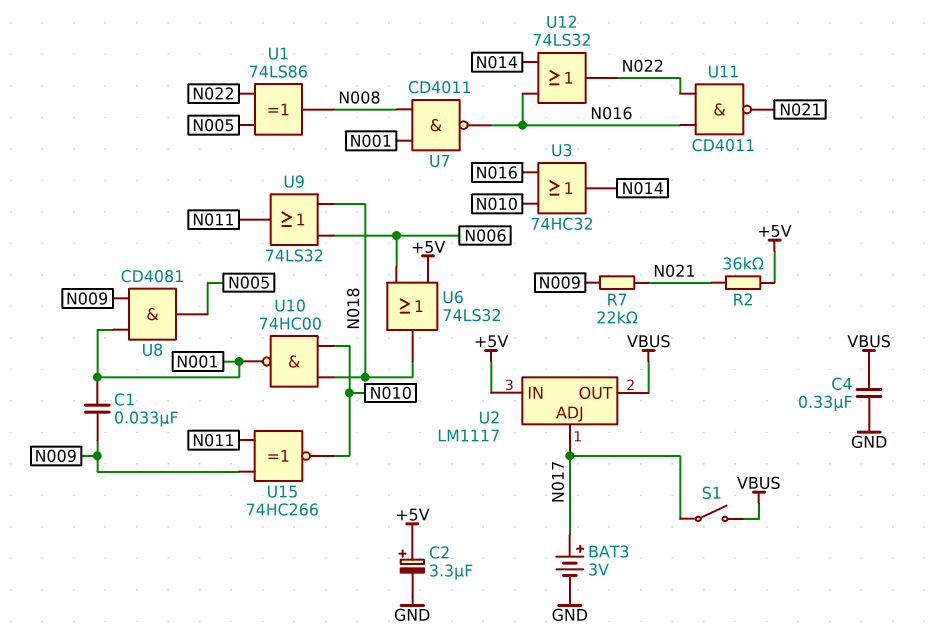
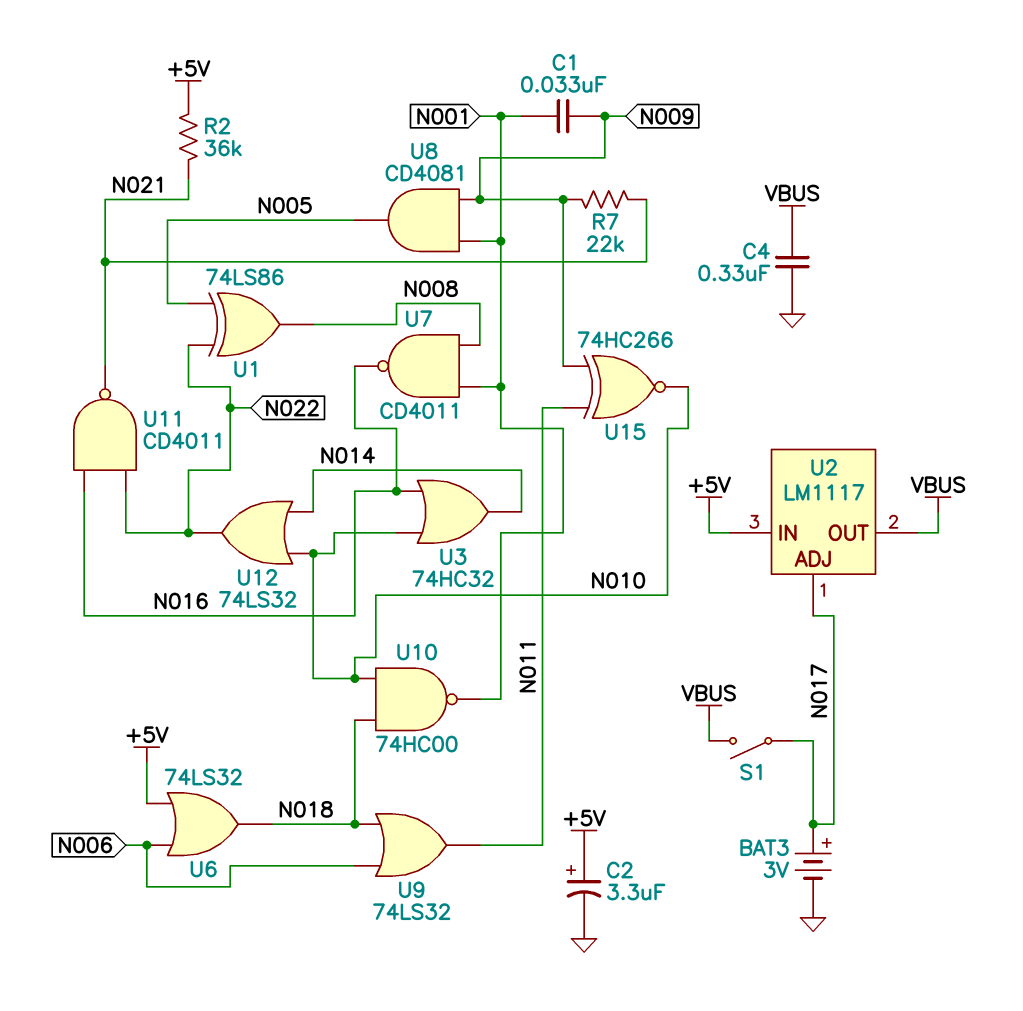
U12: OR 74LS32 (in N014, in N016, out N022) -> OR 74LS32 (in N010, in N014, out N022)

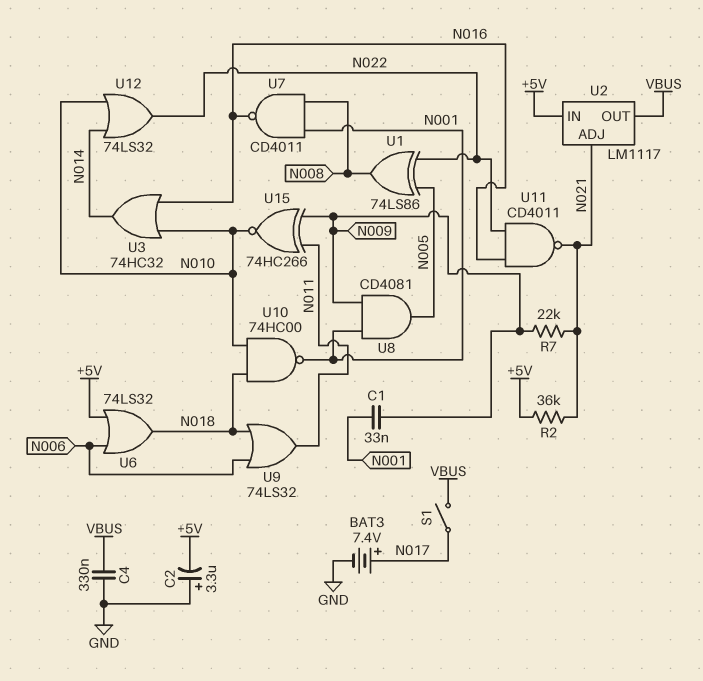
BAT3: 3V (plus N017, minus GND) -> 7.4V (plus N017, minus GND)
C2: 3.3uF (plus +5V, minus GND) -> 3.3uF (plus GND, minus +5V)
U2 pin ADJ: N017 -> N021

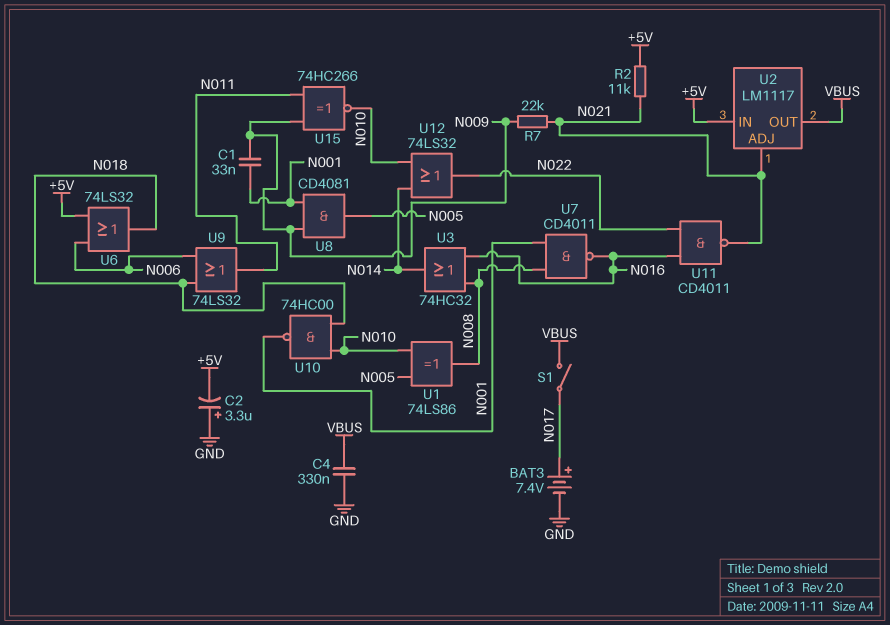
R2: 36k (+5V, N021) -> 11k (+5V, N021)
U1: XOR 74LS86 (in N005, in N022, out N008) -> XOR 74LS86 (in N005, in N010, out N008)
U3: OR 74HC32 (in N010, in N016, out N014) -> OR 74HC32 (in N008, in N016, out N014)

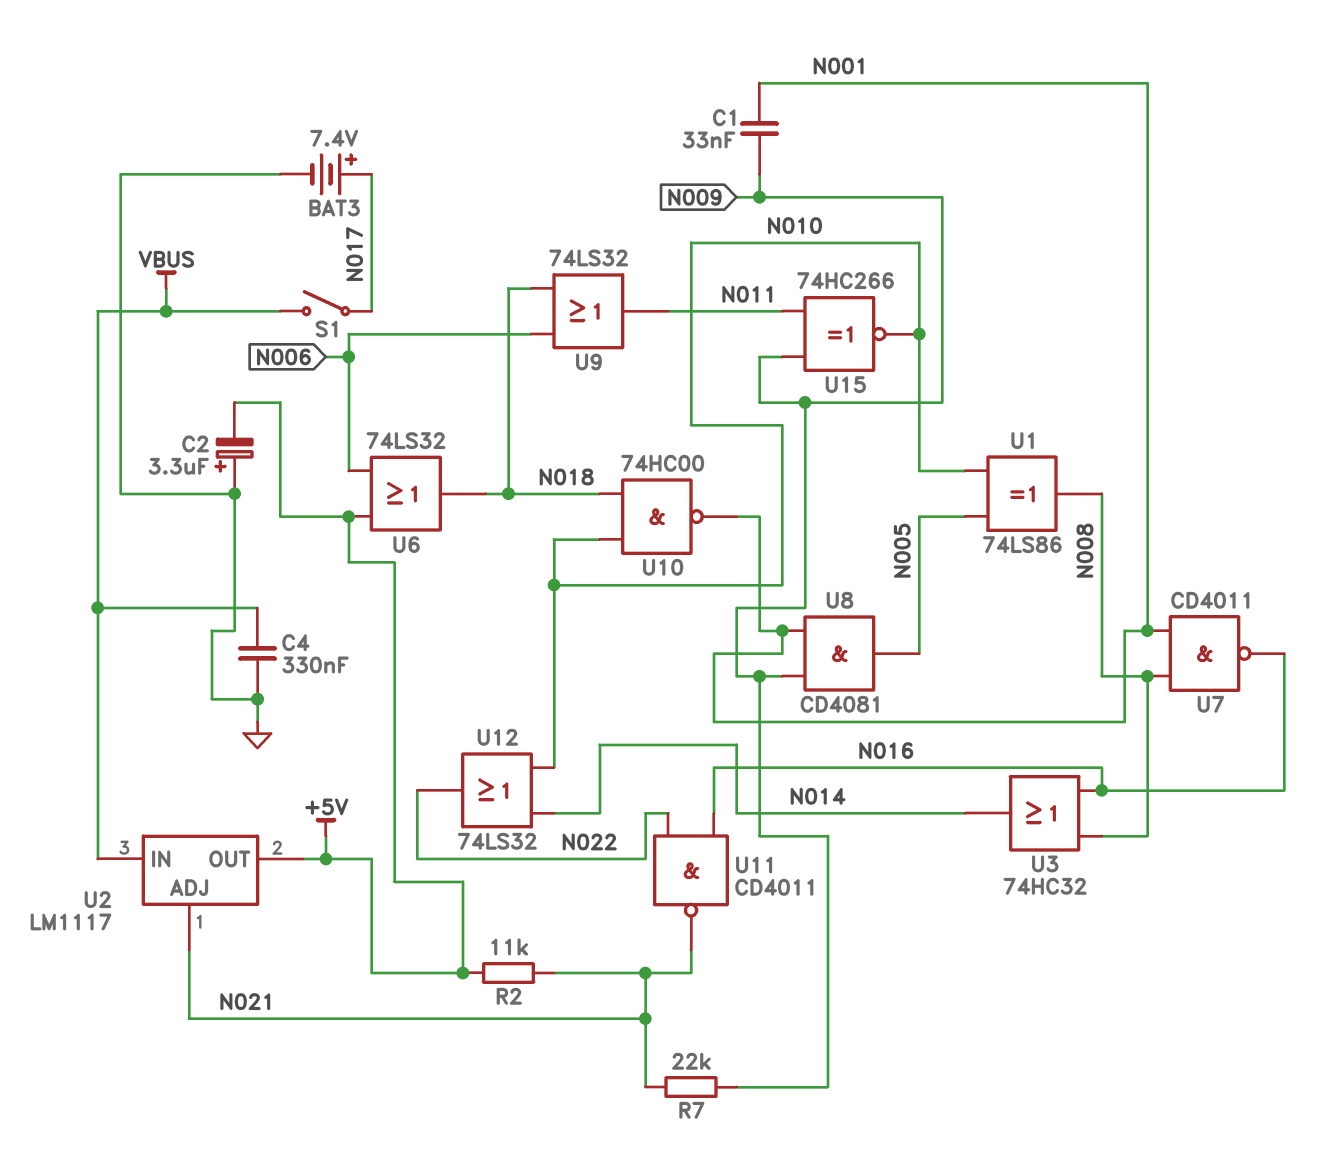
U2 pin IN: +5V -> VBUS
U2 pin OUT: VBUS -> +5V

